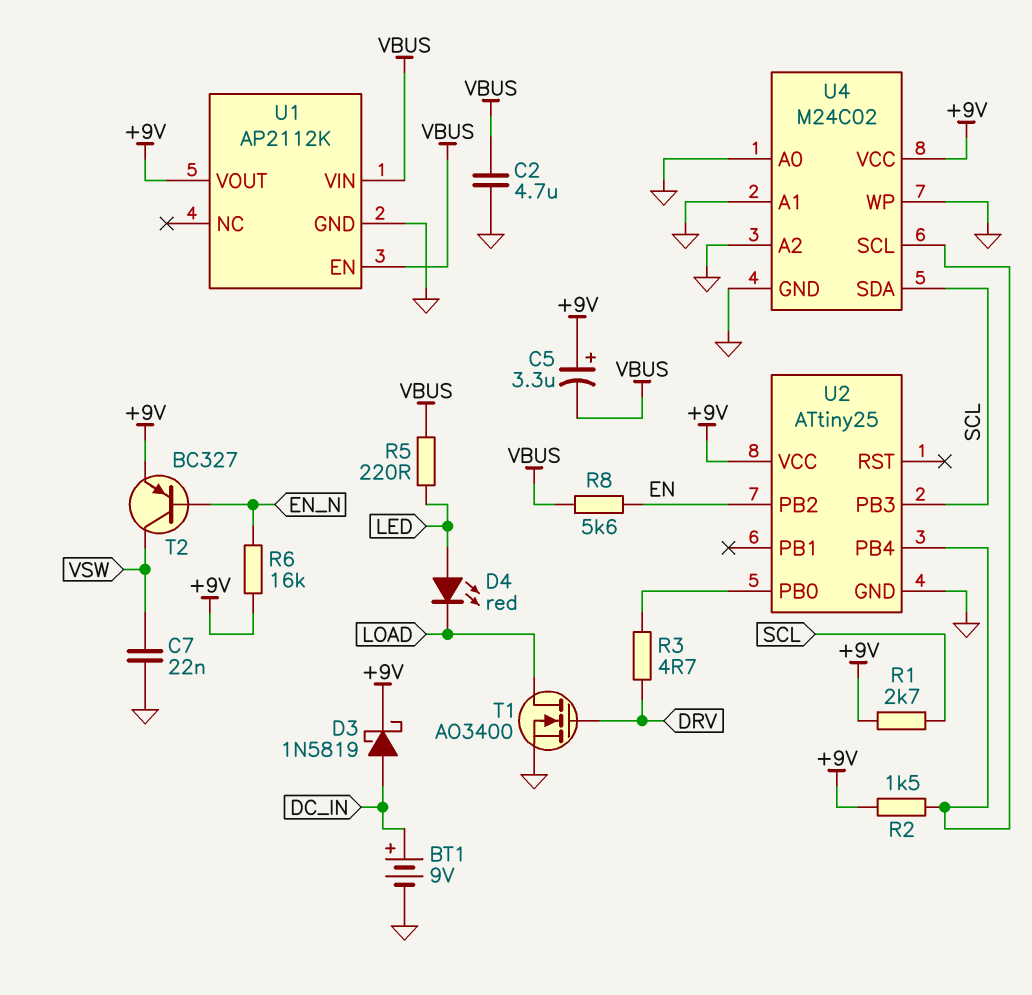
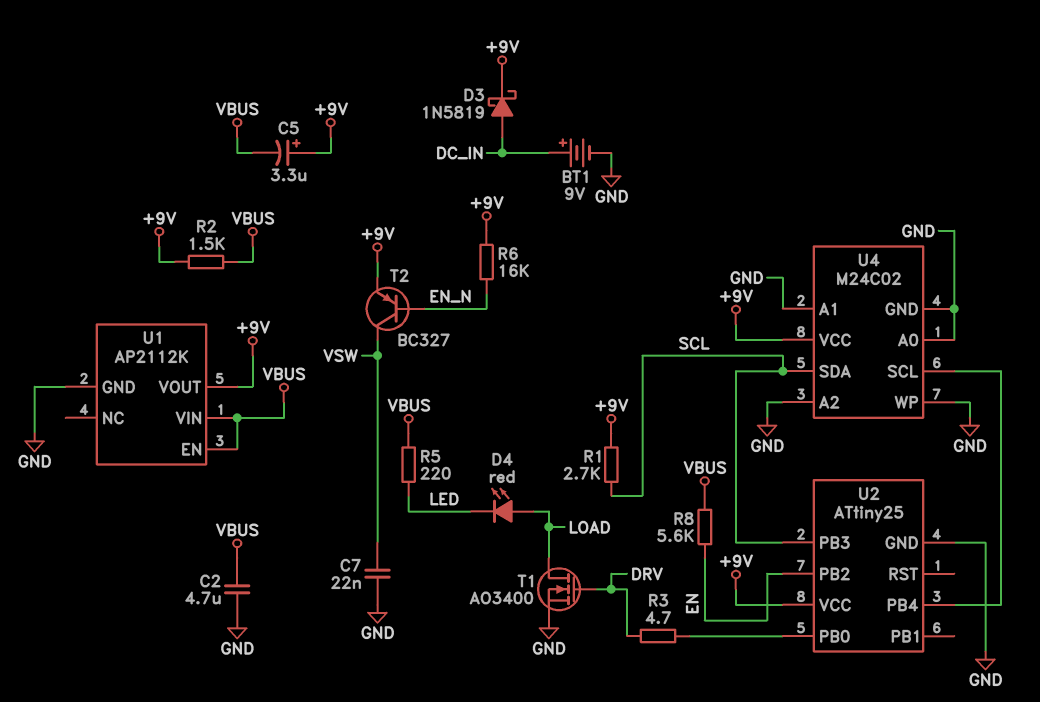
D4: LED red (A LED, K LOAD) -> LED red (A LOAD, K LED)
R2: 1.5k (+9V, U2/PB4) -> 1.5k (+9V, VBUS)

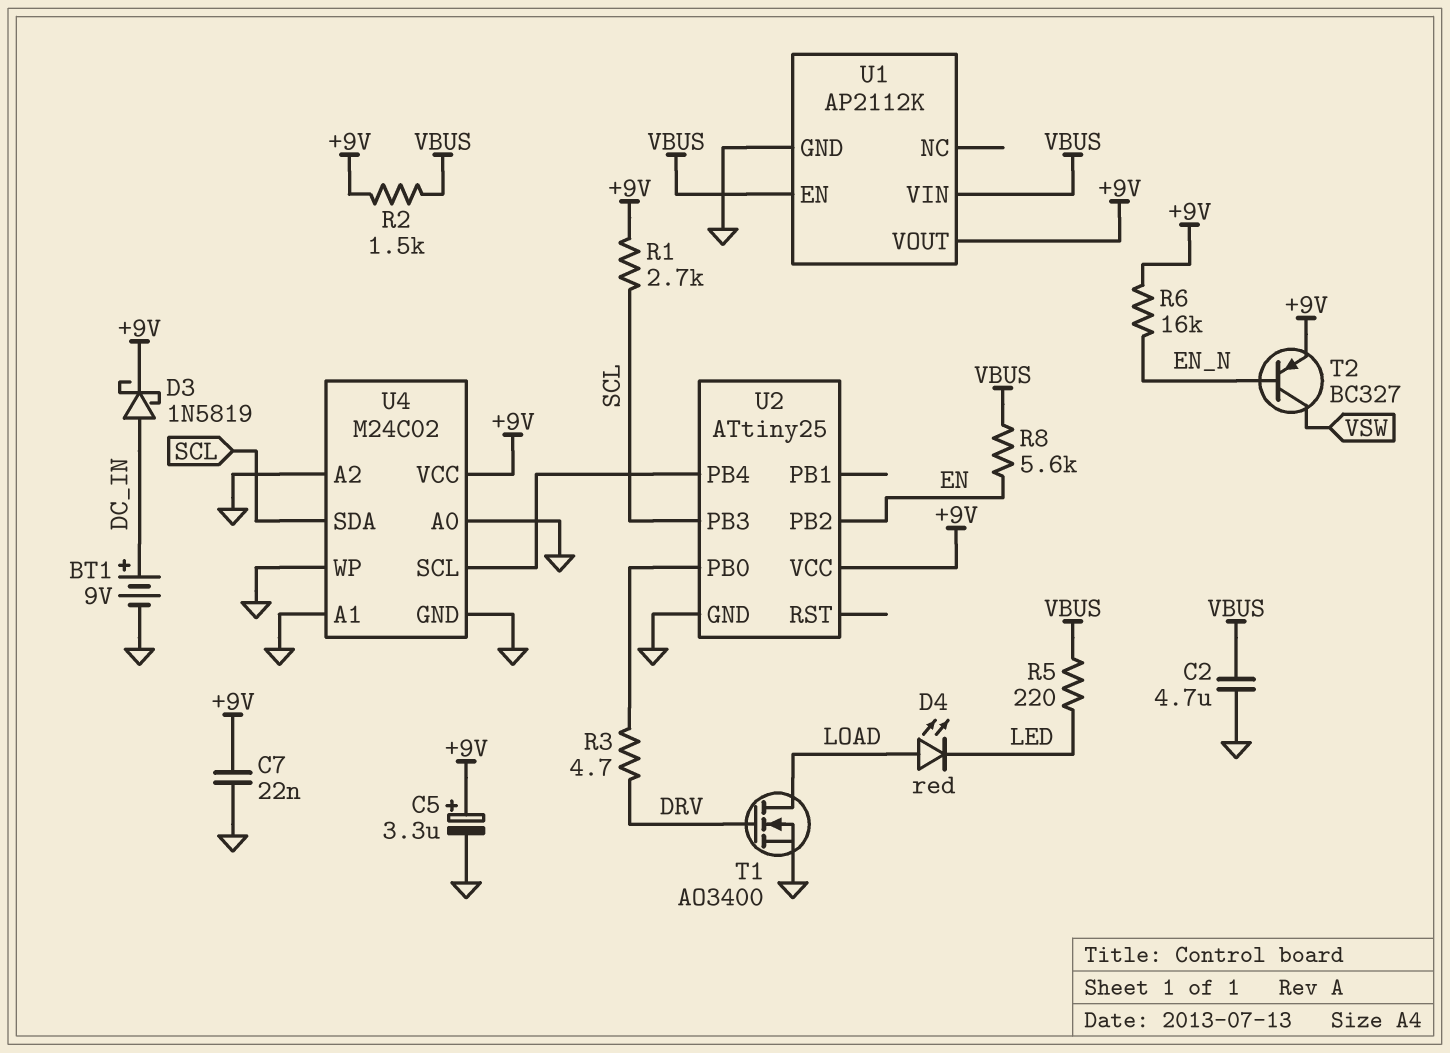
C5: 3.3uF (plus +9V, minus VBUS) -> 3.3uF (plus +9V, minus GND)
C7: 22nF (GND, VSW) -> 22nF (+9V, GND)

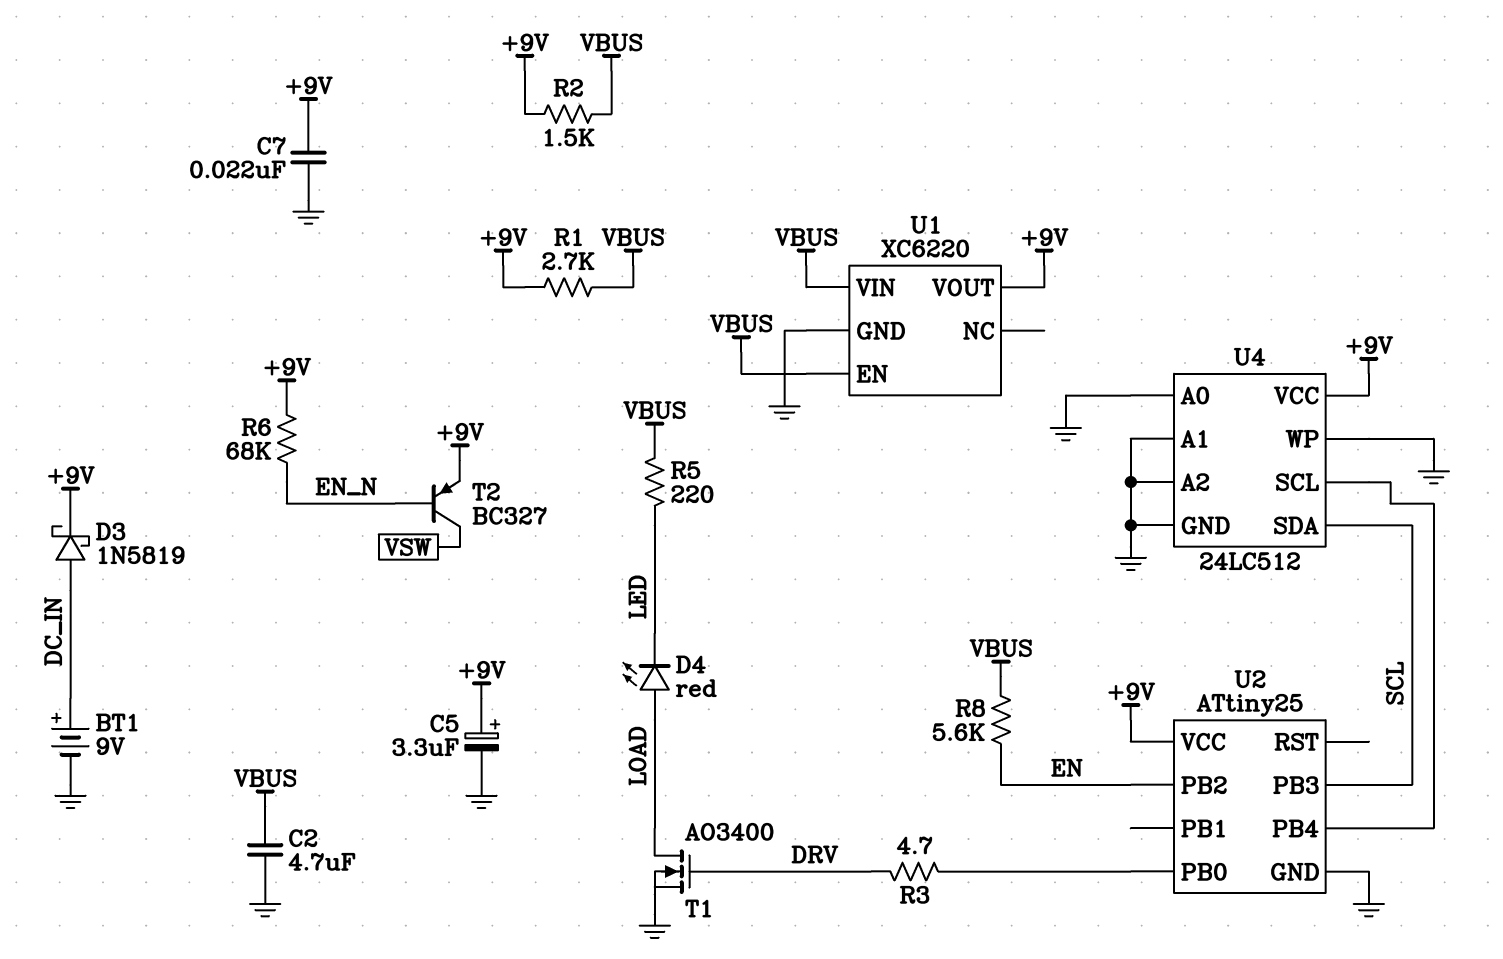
R1: 2.7k (+9V, SCL) -> 2.7k (+9V, VBUS)
R6: 16k (+9V, EN_N) -> 68k (+9V, EN_N)
U1: AP2112K -> XC6220
U4: M24C02 -> 24LC512

